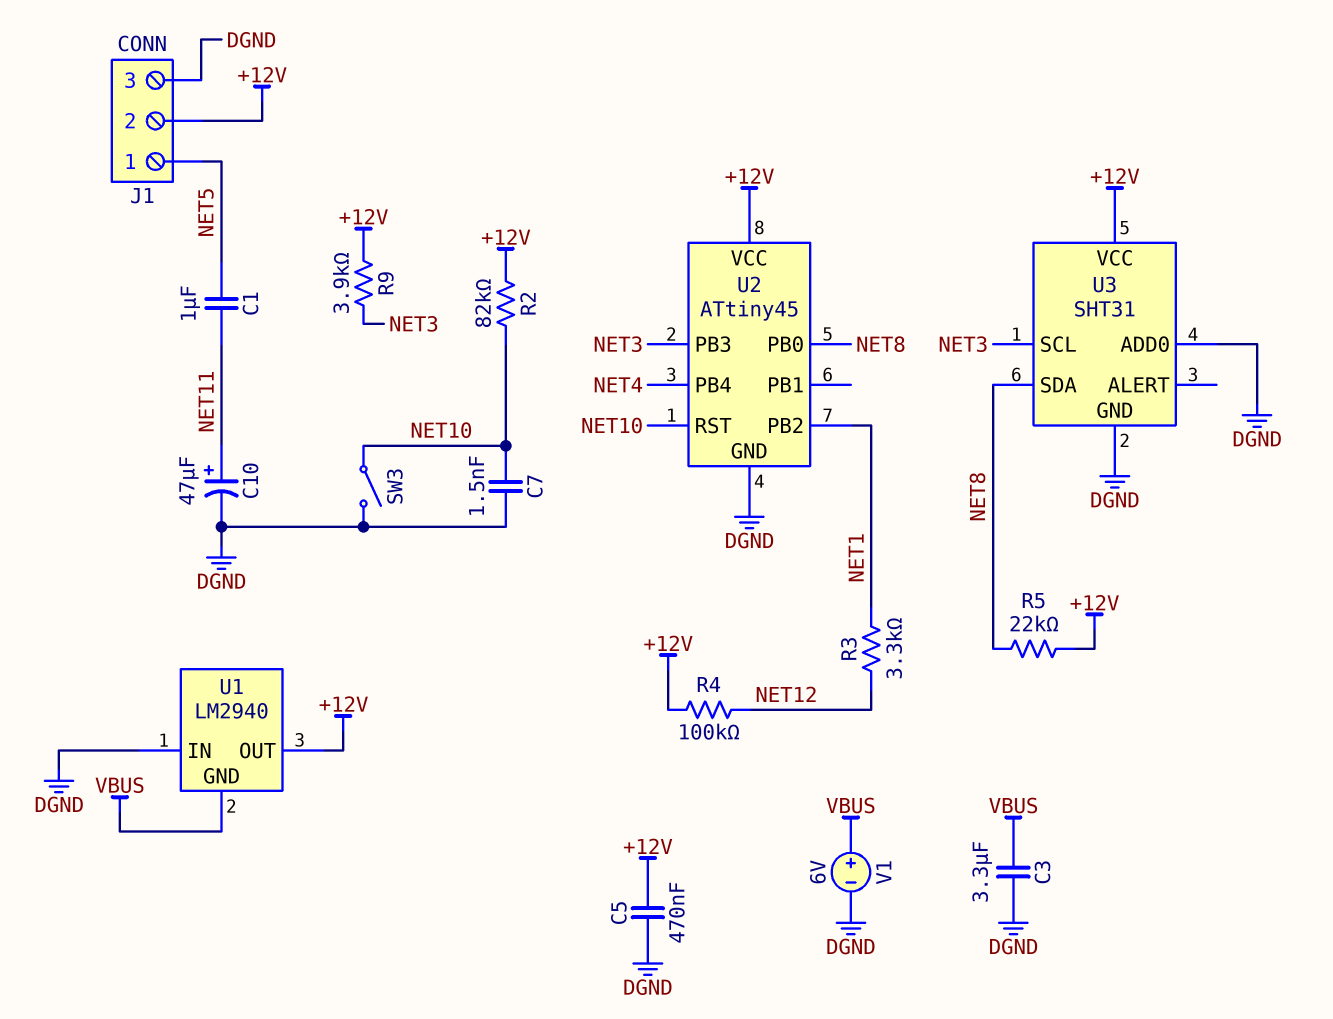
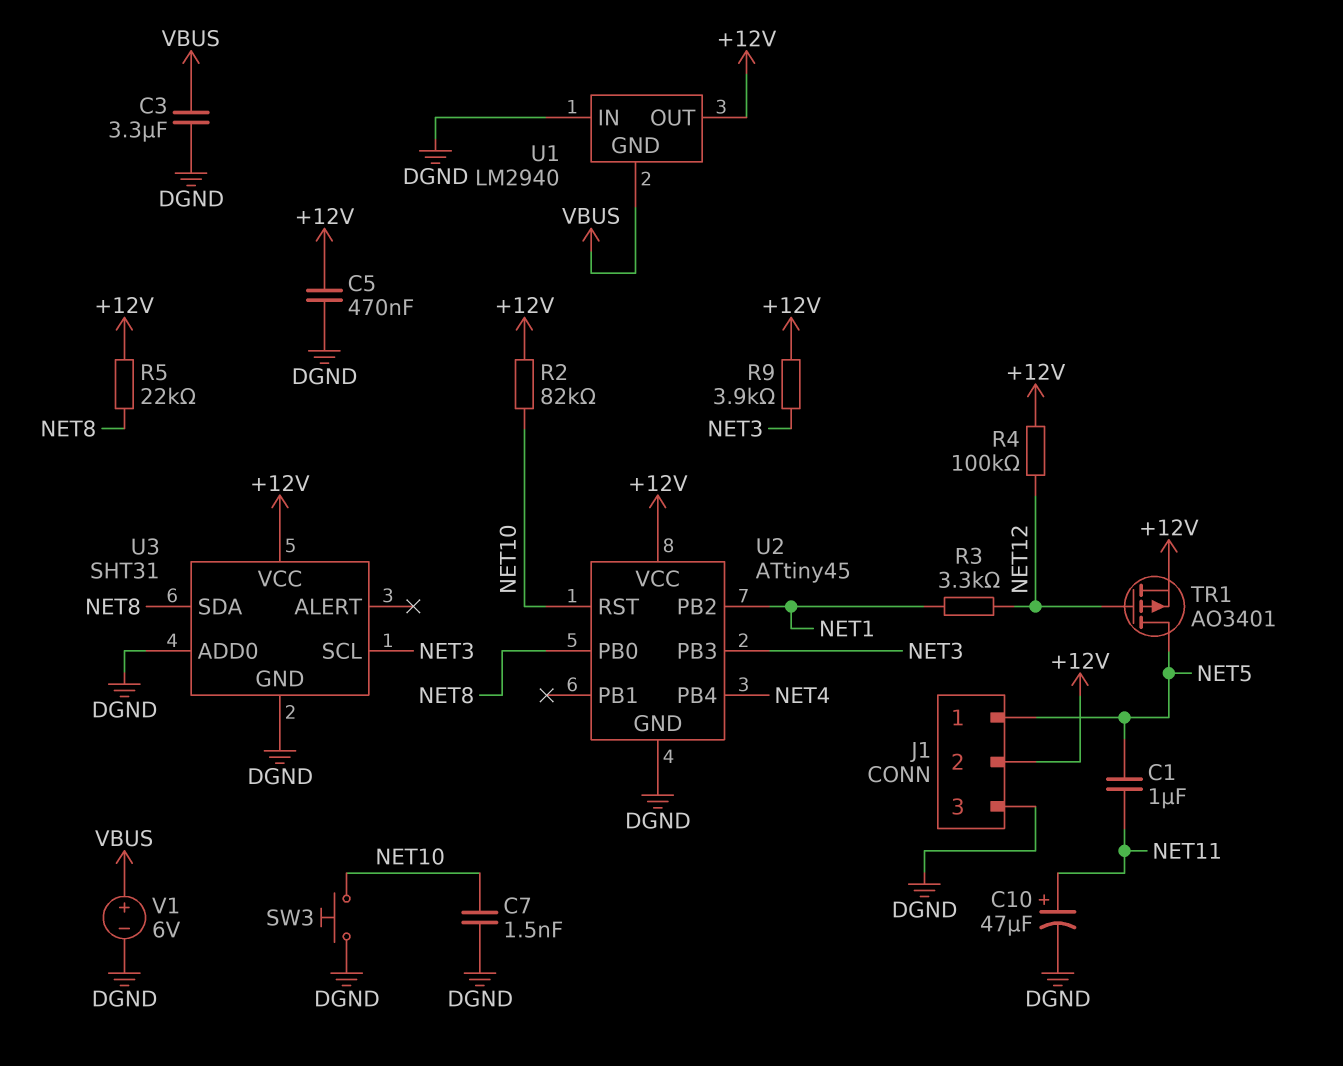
SW3: switch (DGND, NET10) -> button (DGND, NET10)
TR1: none -> PMOS AO3401 (G NET12, D NET5, S +12V)

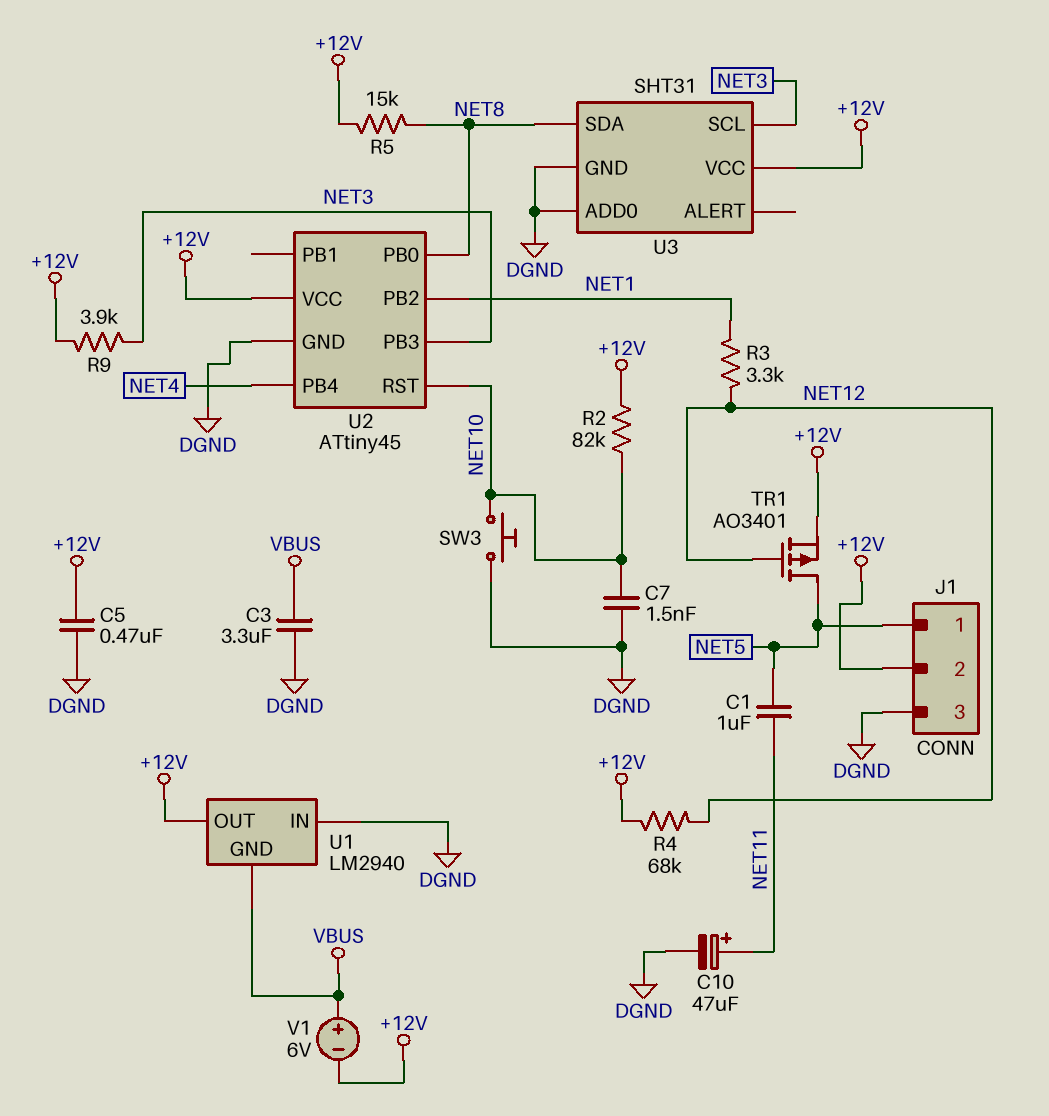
R4: 100k (+12V, NET12) -> 68k (+12V, NET12)
R5: 22k (+12V, NET8) -> 15k (+12V, NET8)
V1: 6V (plus VBUS, minus DGND) -> 6V (plus VBUS, minus +12V)

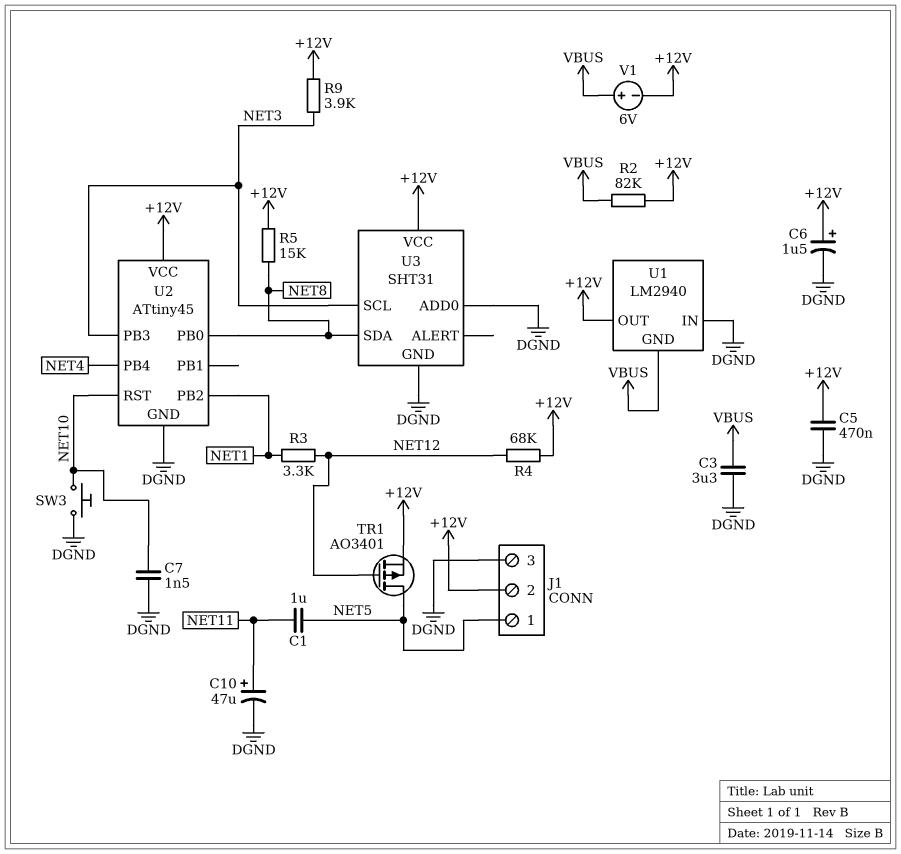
C6: none -> 1.5uF (plus +12V, minus DGND)
R2: 82k (+12V, NET10) -> 82k (+12V, VBUS)

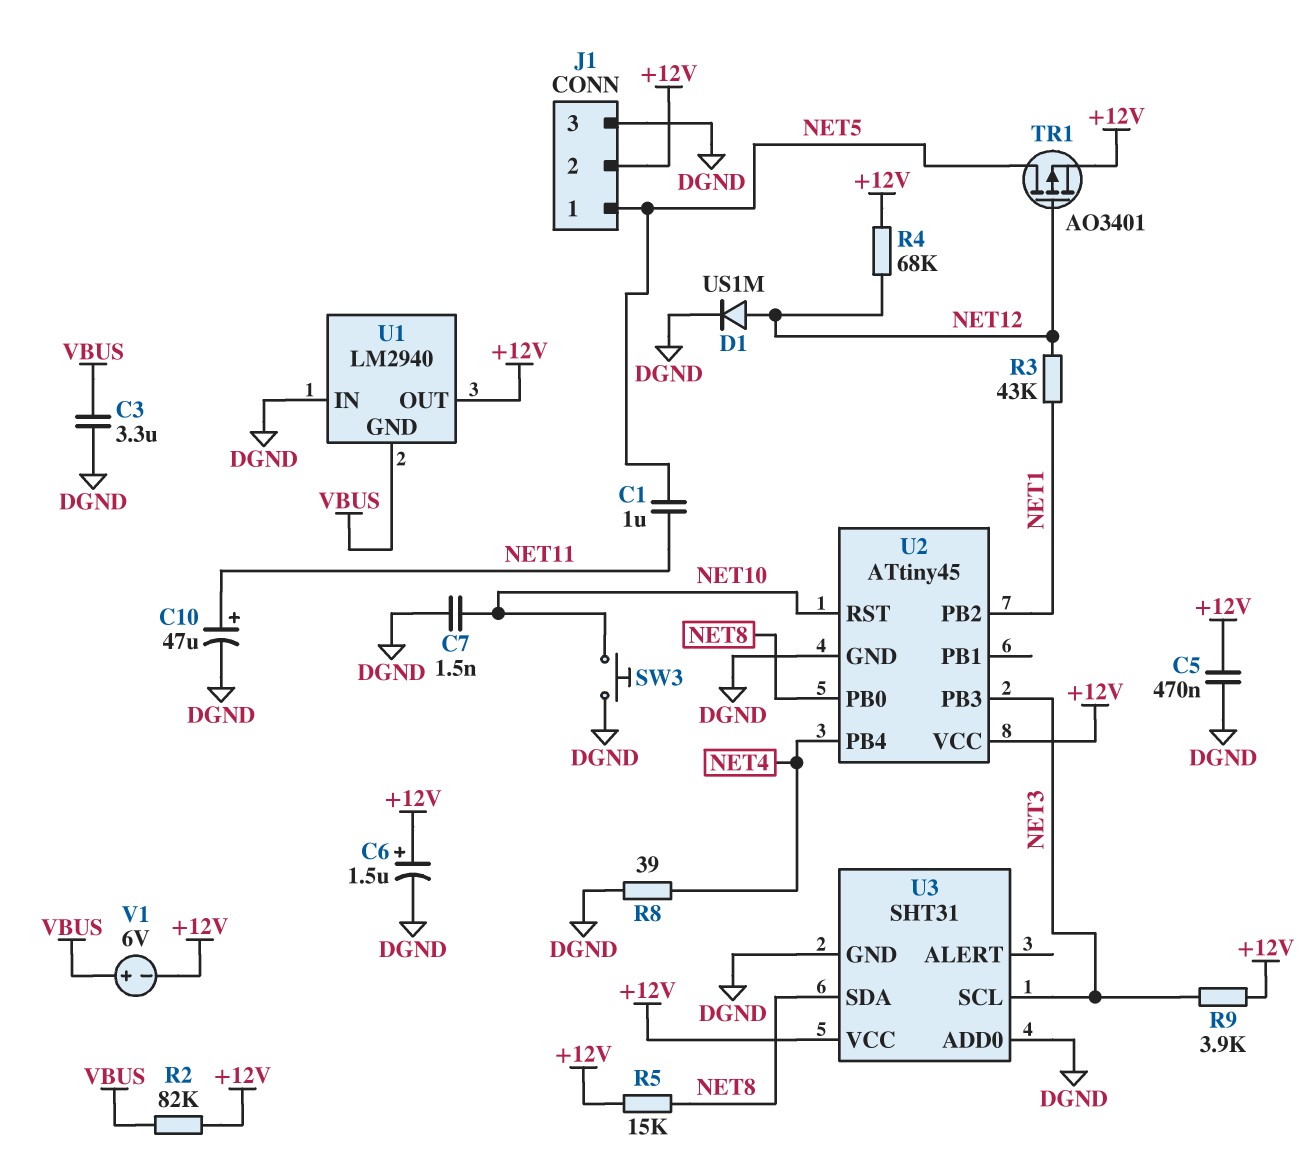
D1: none -> diode US1M (A NET12, K DGND)
R3: 3.3k (NET1, NET12) -> 43k (NET1, NET12)
R8: none -> 39 (DGND, NET4)

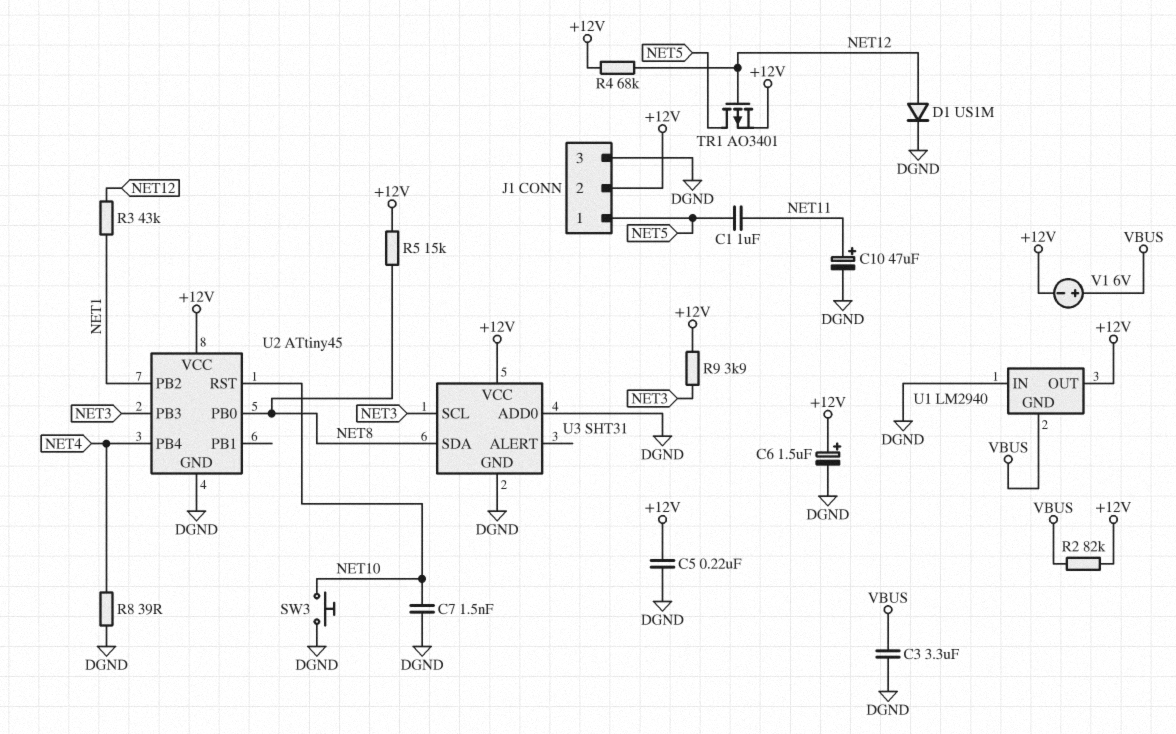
C5: 470nF (+12V, DGND) -> 220nF (+12V, DGND)

